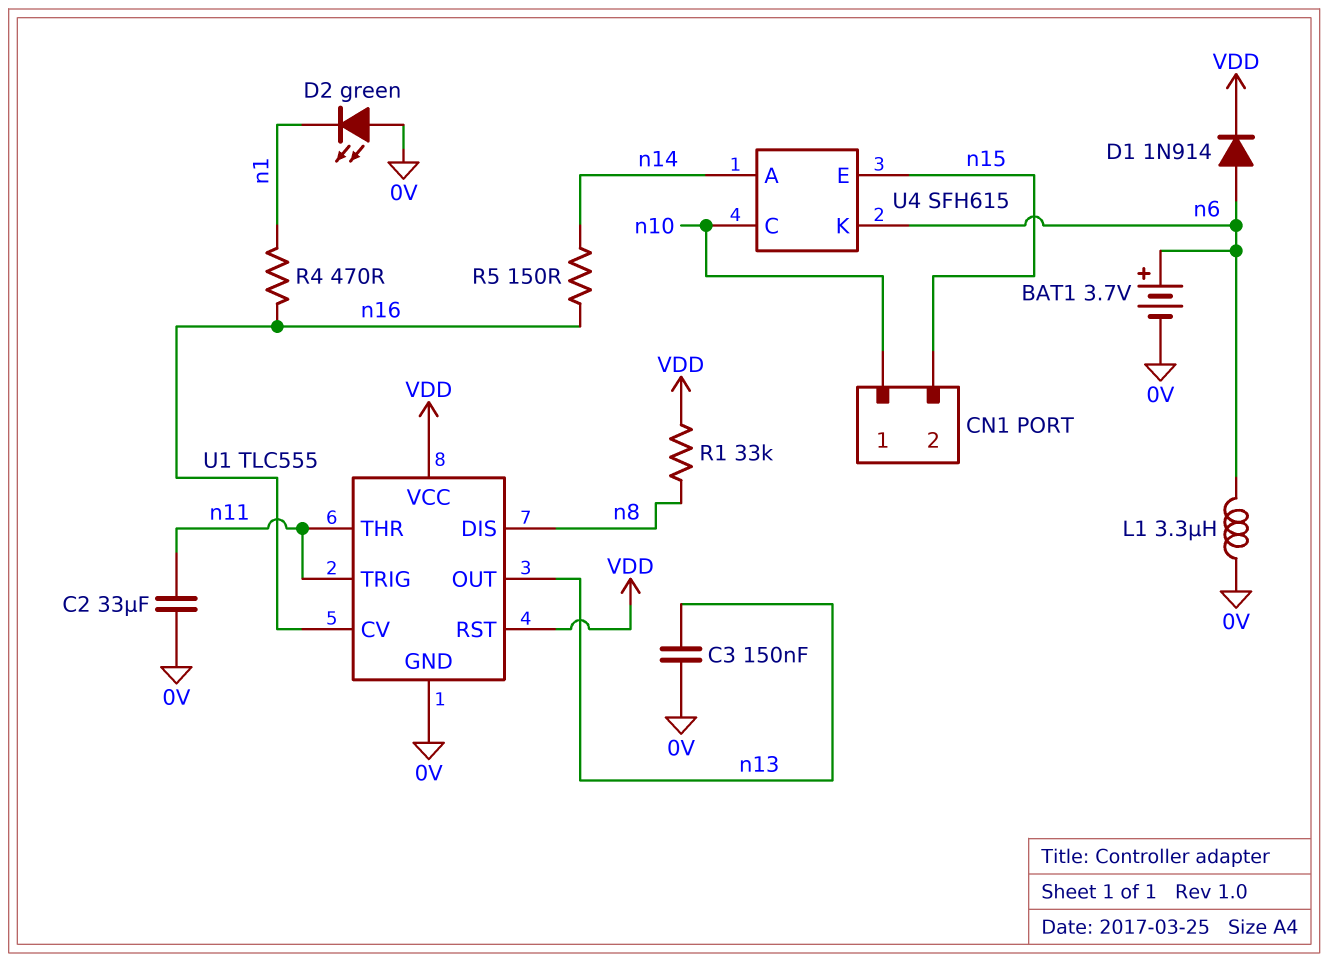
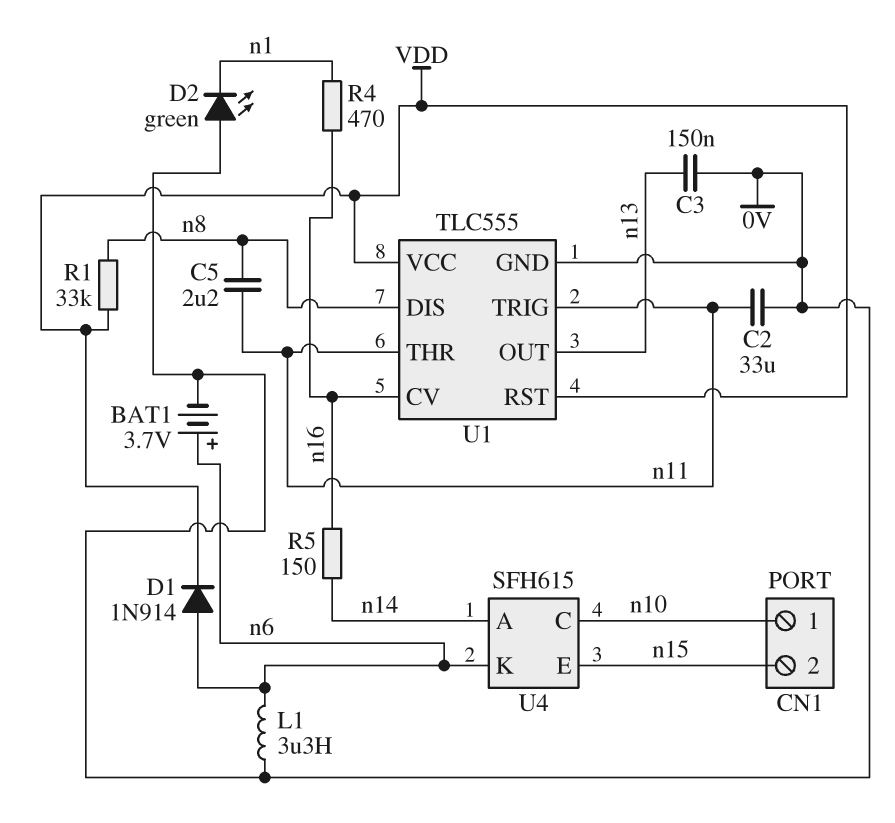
C5: none -> 2.2uF (n8, n11)

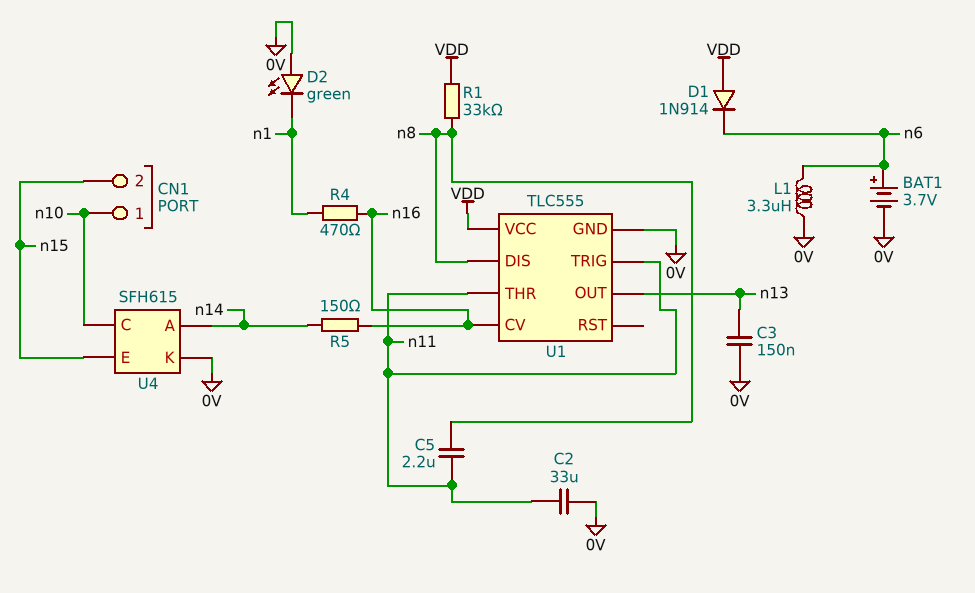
D1: diode 1N914 (A n6, K VDD) -> diode 1N914 (A VDD, K n6)
U1 pin RST: VDD -> none
U4 pin K: n6 -> 0V

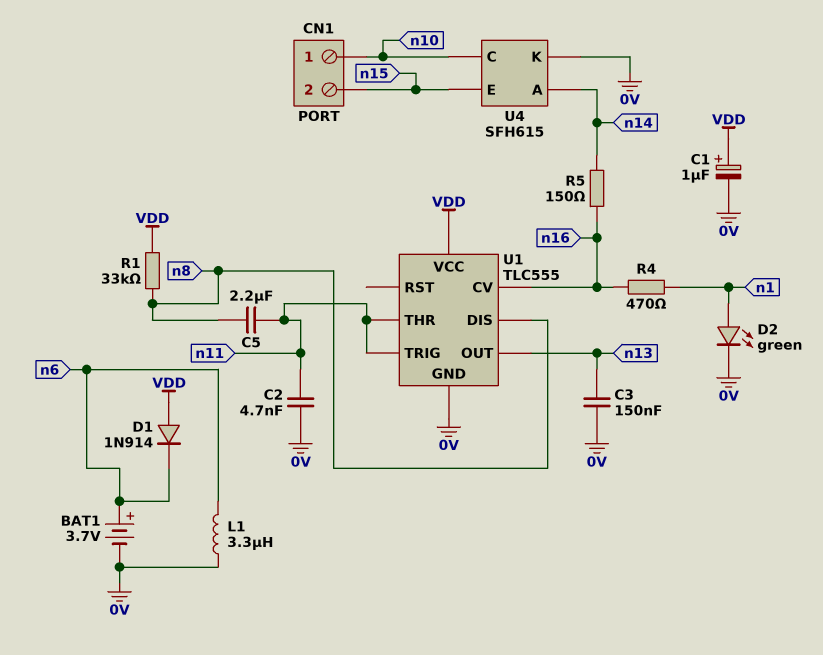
C1: none -> 1uF (plus VDD, minus 0V)
C2: 33uF (0V, n11) -> 4.7nF (0V, n11)
D2: LED green (A 0V, K n1) -> LED green (A n1, K 0V)

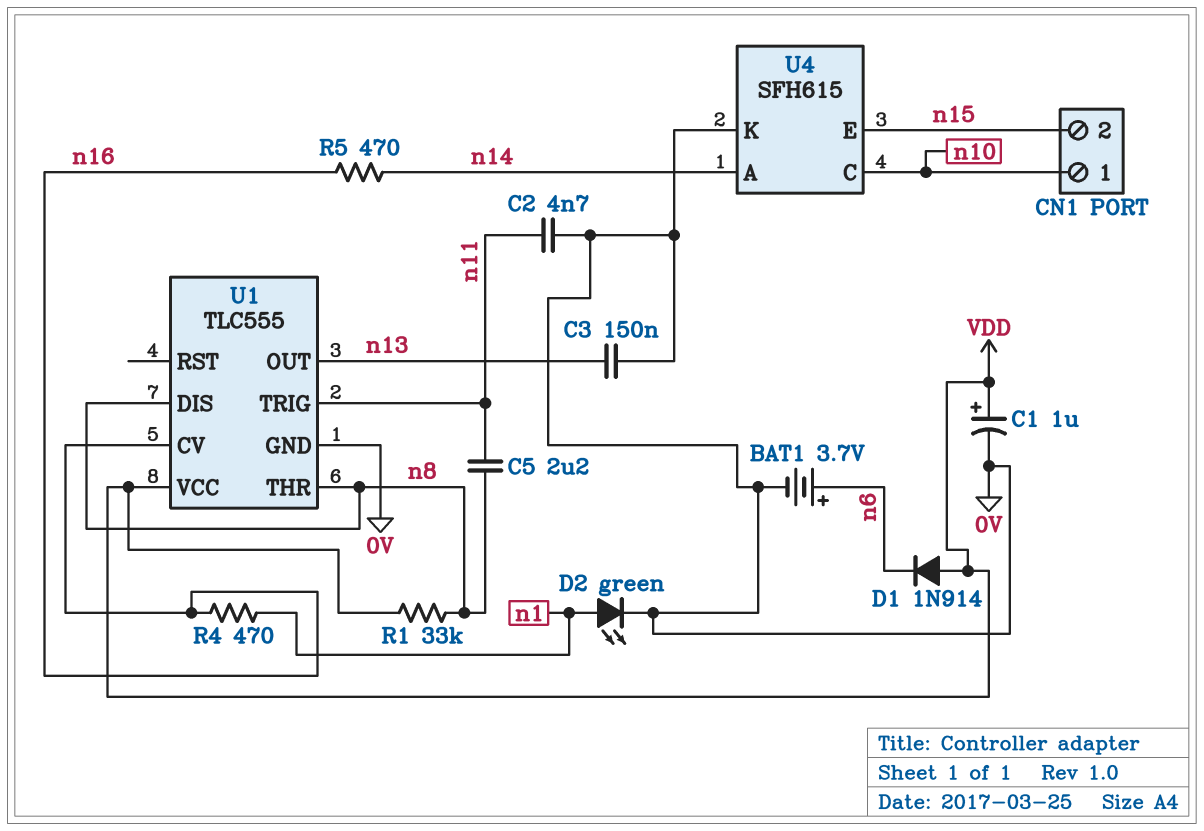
L1: 3.3uH (0V, n6) -> none
R5: 150 (n14, n16) -> 470 (n14, n16)
U1 pin THR: n11 -> n8

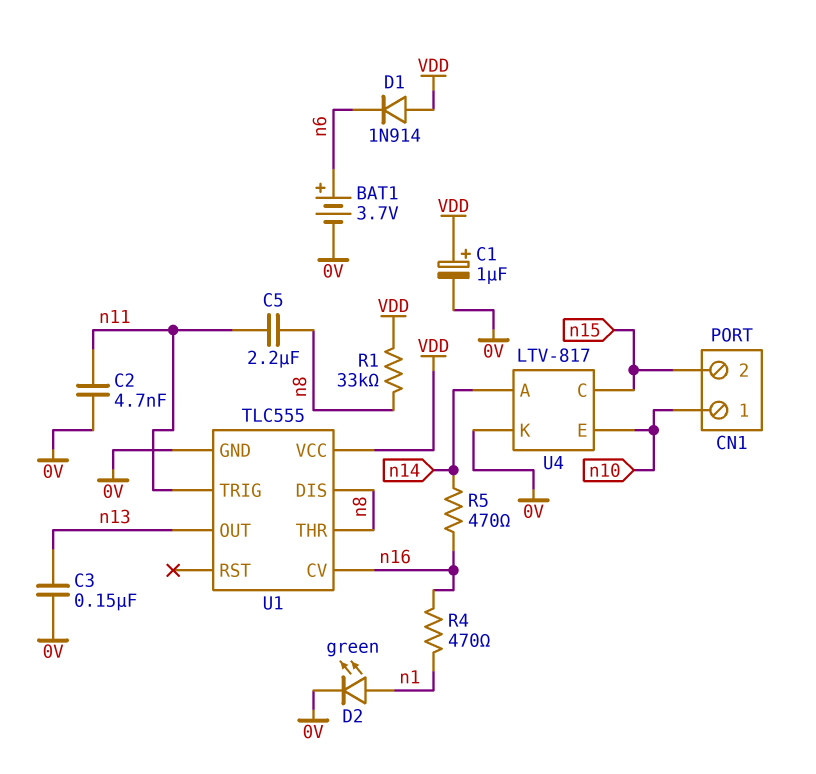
U4: SFH615 -> LTV-817
U4 pin C: n10 -> n15
U4 pin E: n15 -> n10

